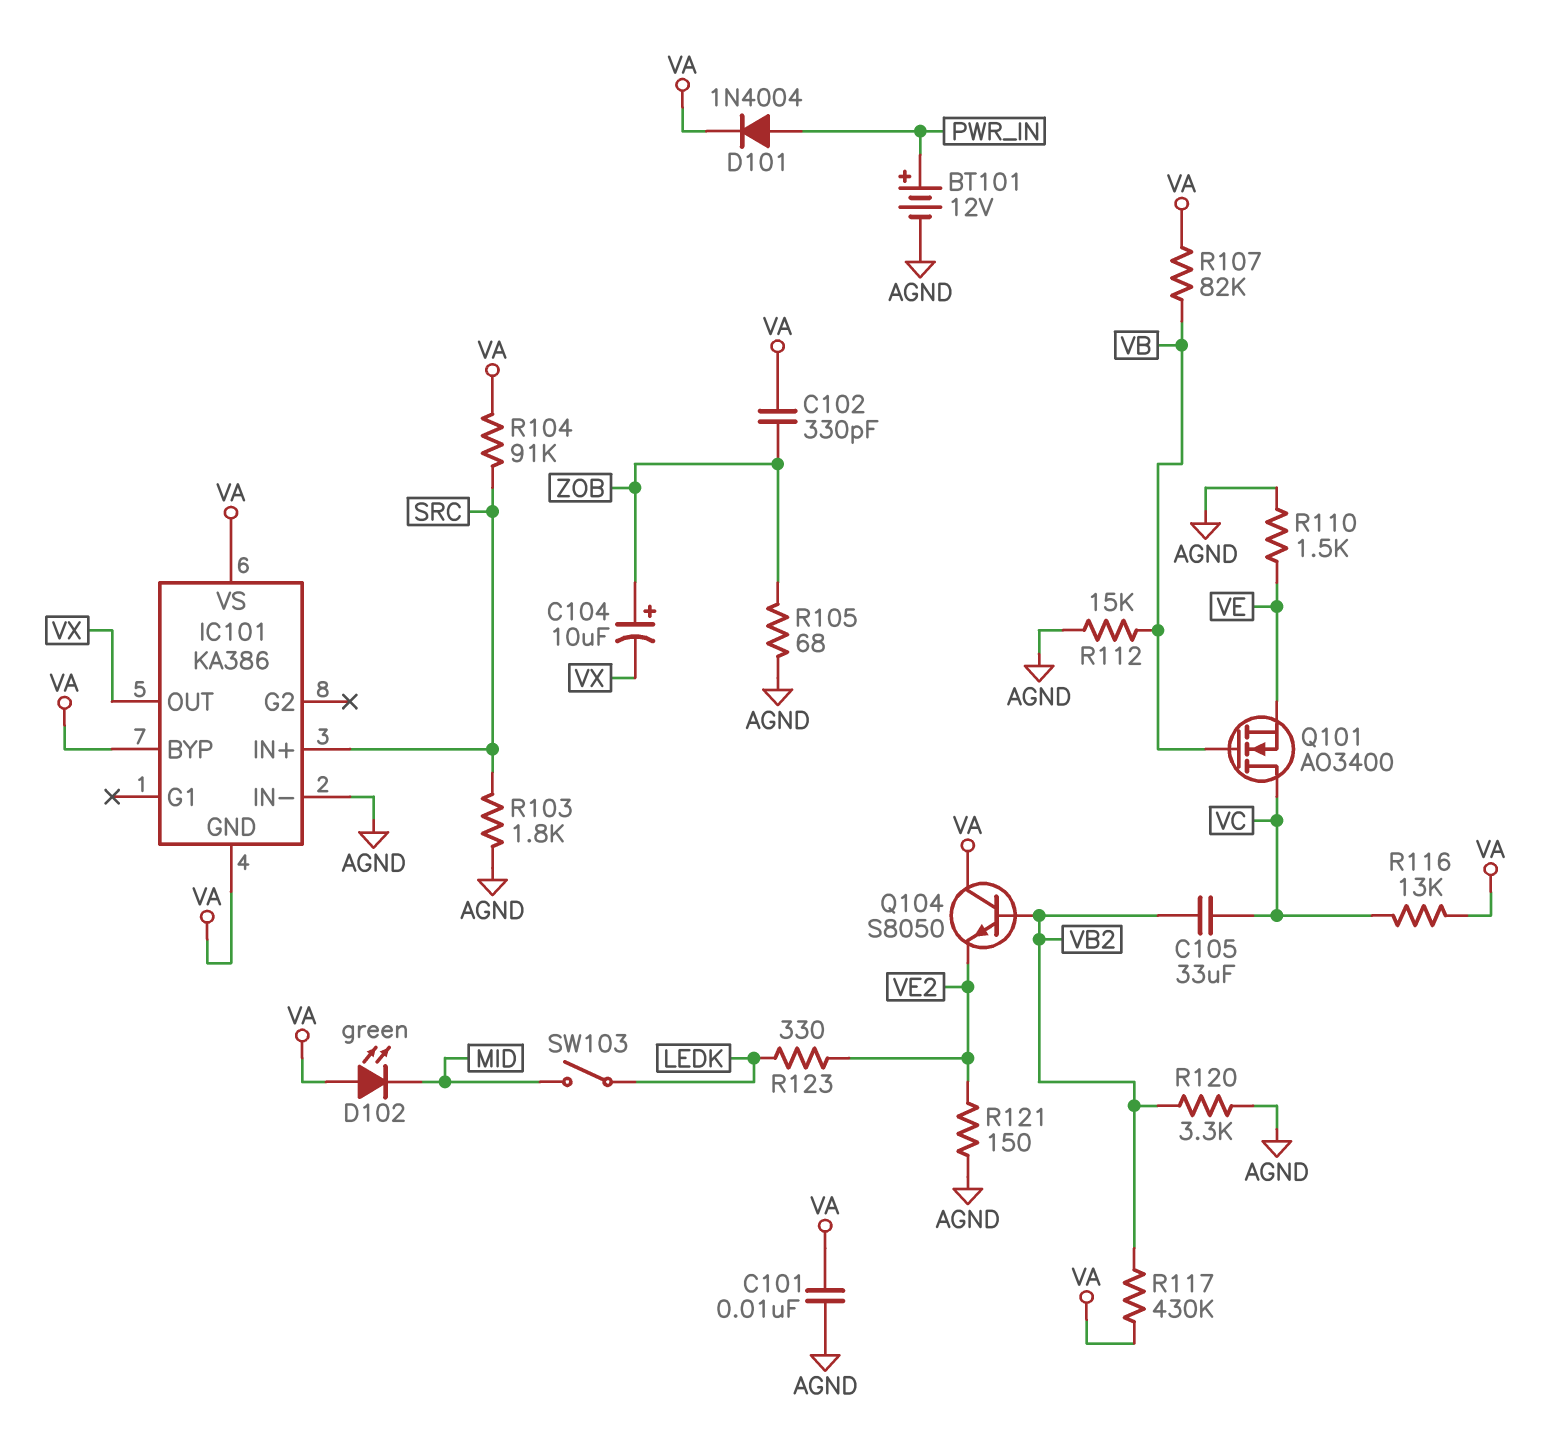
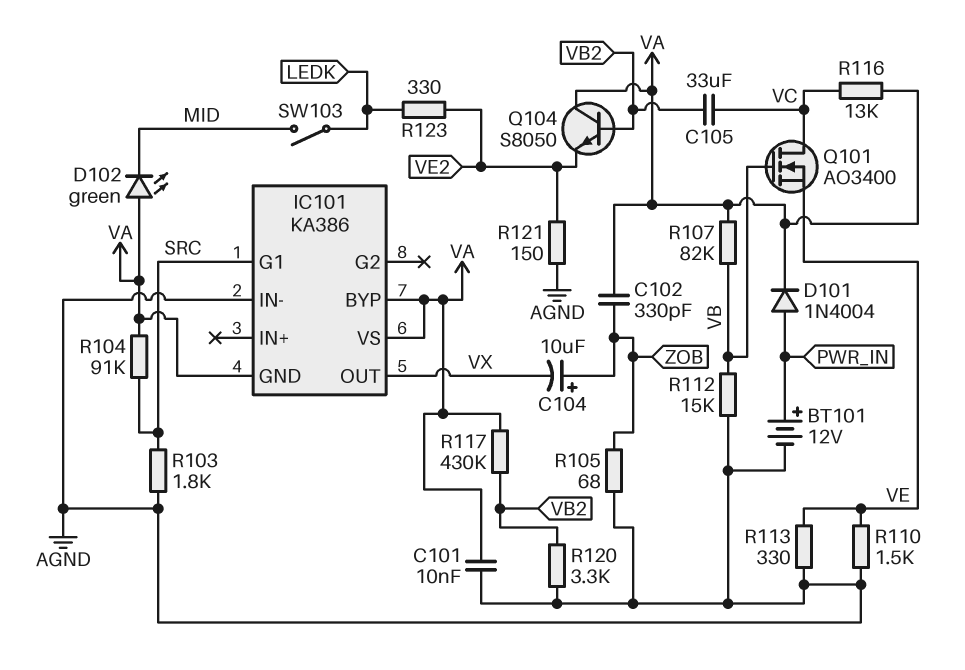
IC101 pin G1: none -> SRC
IC101 pin IN+: SRC -> none
R113: none -> 330 (AGND, VE)

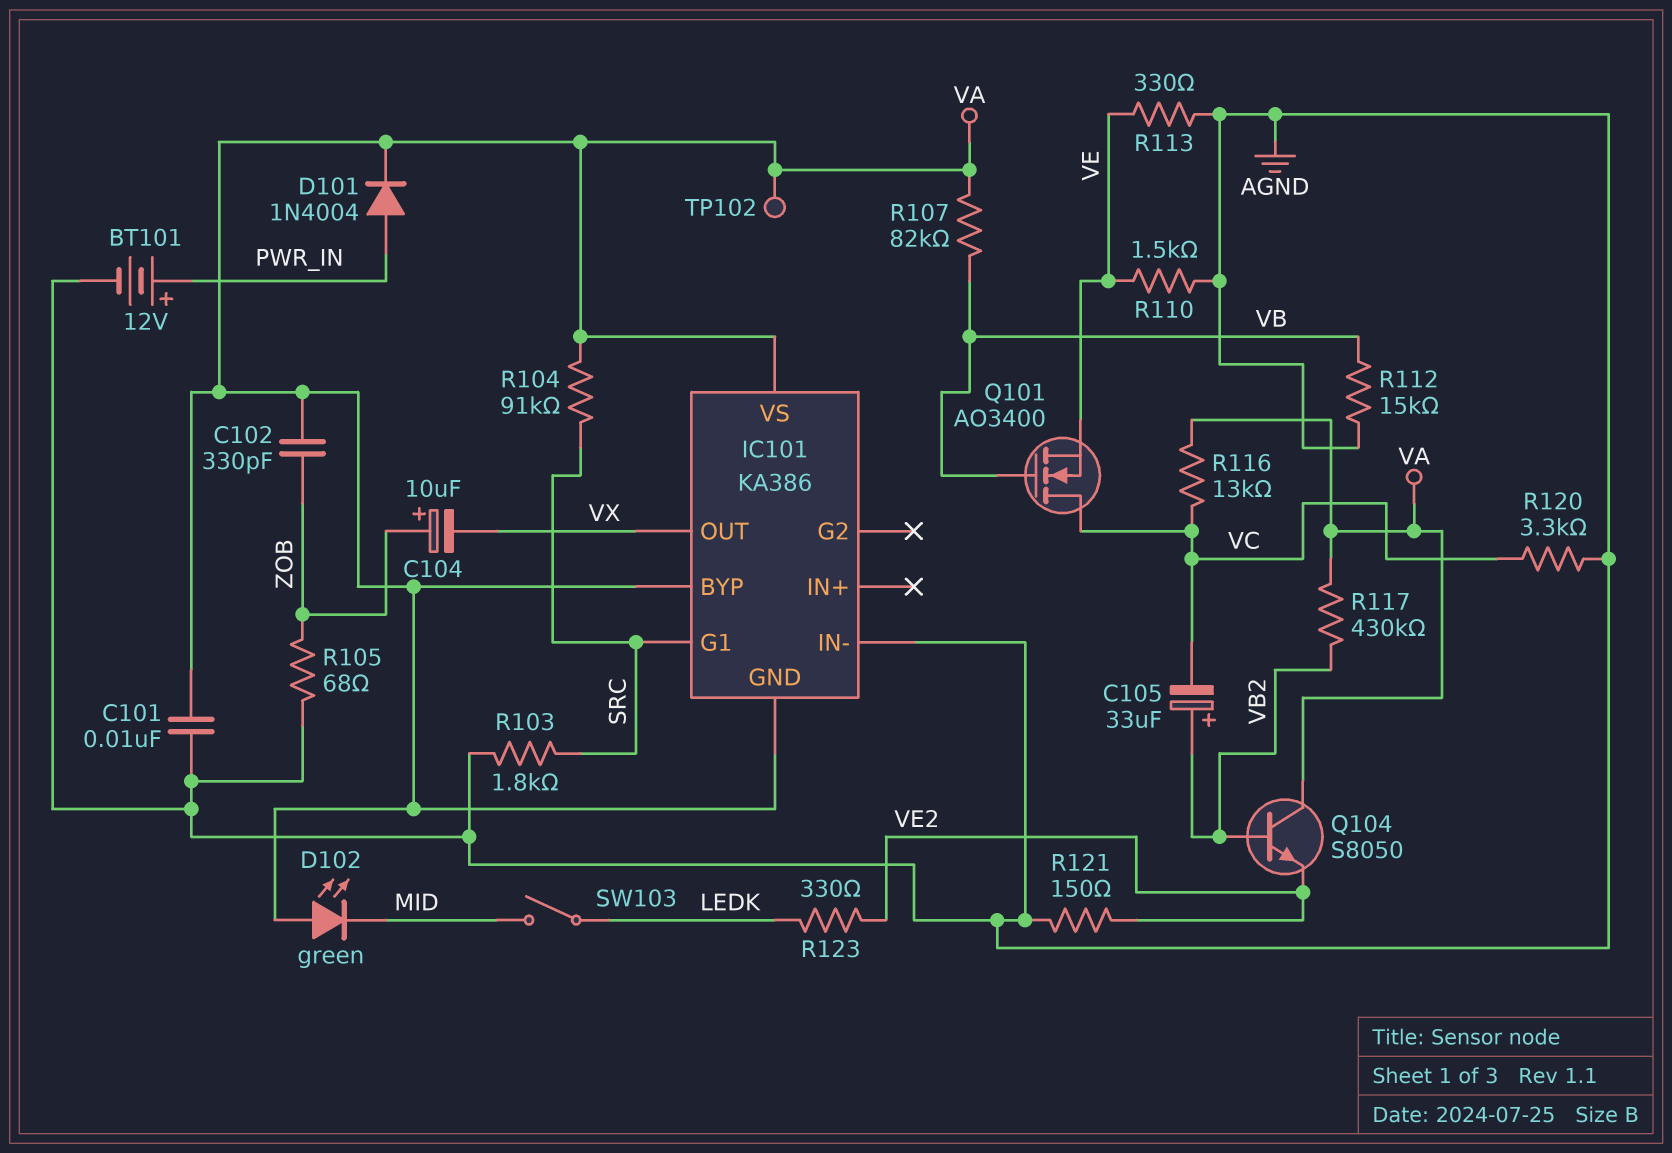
C105: 33uF (VB2, VC) -> 33uF (plus VB2, minus VC)
R120: 3.3k (AGND, VB2) -> 3.3k (AGND, VC)
TP102: none -> test point (VA)

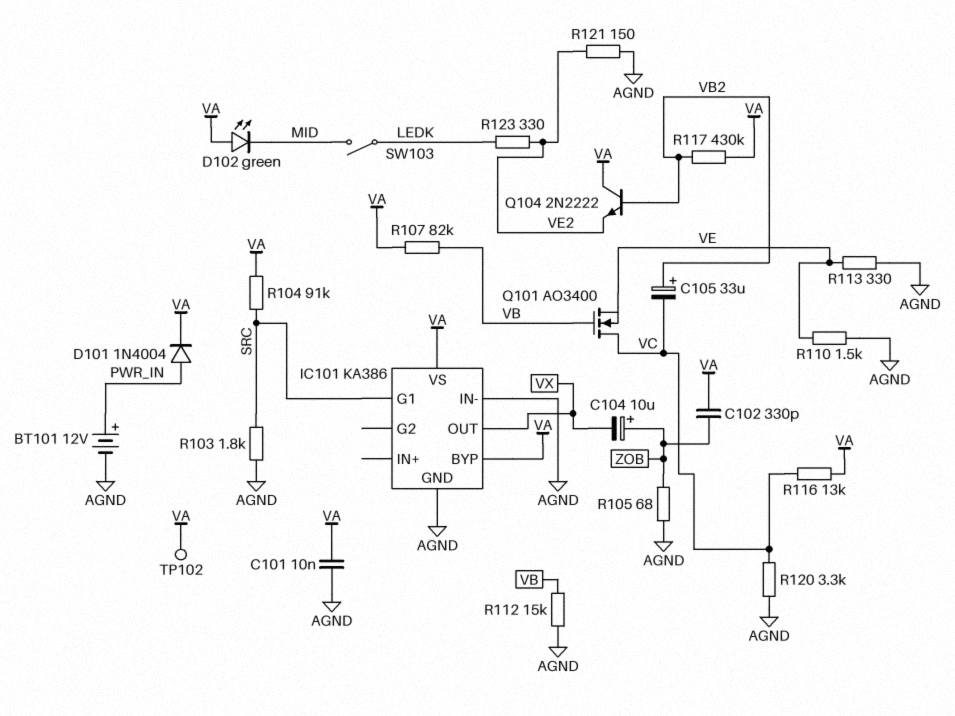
IC101 pin GND: VA -> AGND
Q104: NPN S8050 (B VB2, C VA, E VE2) -> NPN 2N2222 (B VB2, C VA, E VE2)

